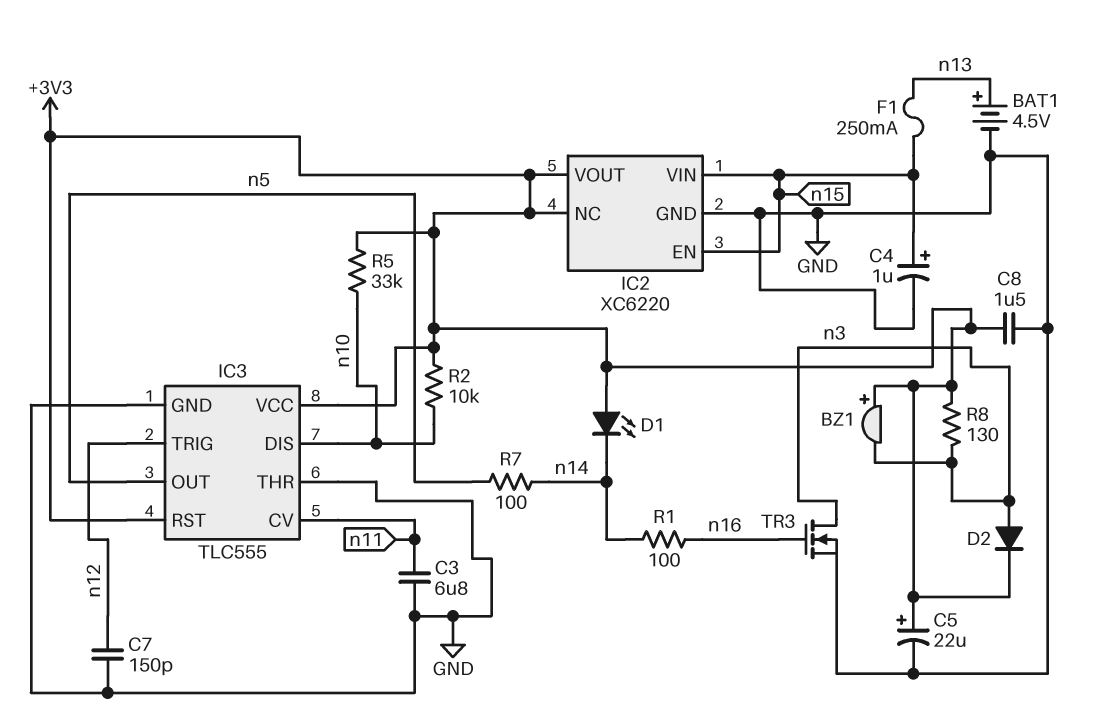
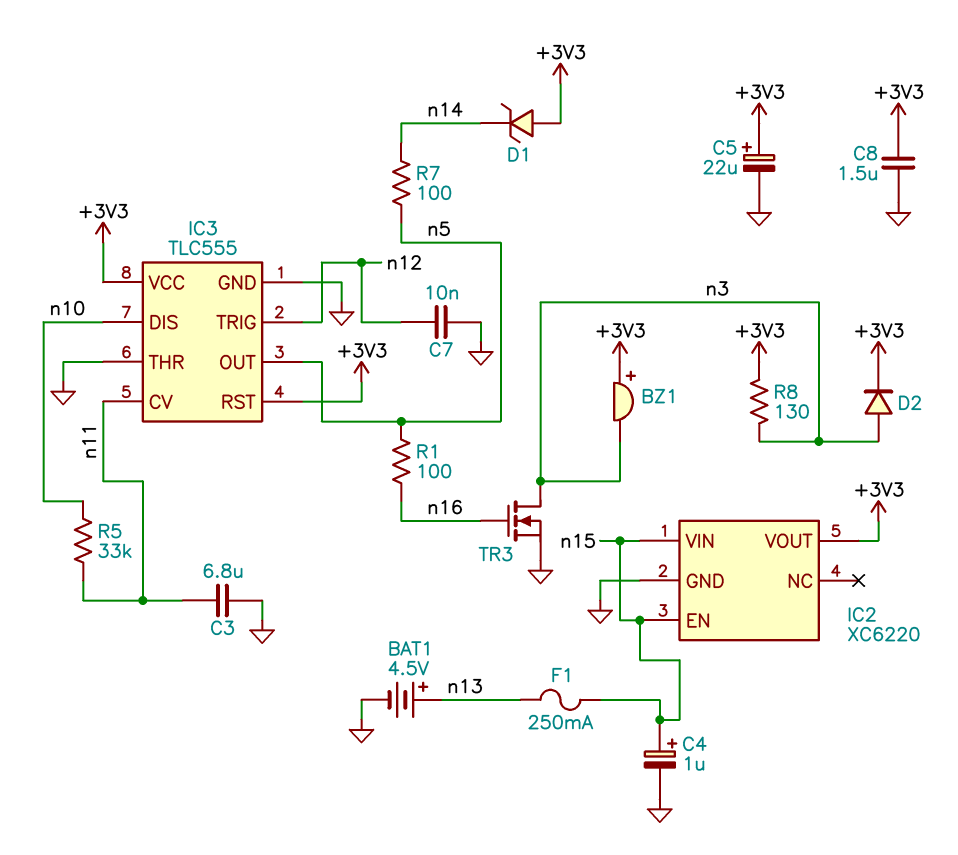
C7: 150pF (GND, n12) -> 10nF (GND, n12)
D1: LED (A +3V3, K n14) -> zener (A +3V3, K n14)
IC2 pin NC: +3V3 -> none
R1: 100 (n14, n16) -> 100 (n5, n16)
R2: 10k (+3V3, n10) -> none
R5: 33k (+3V3, n10) -> 33k (n10, n11)

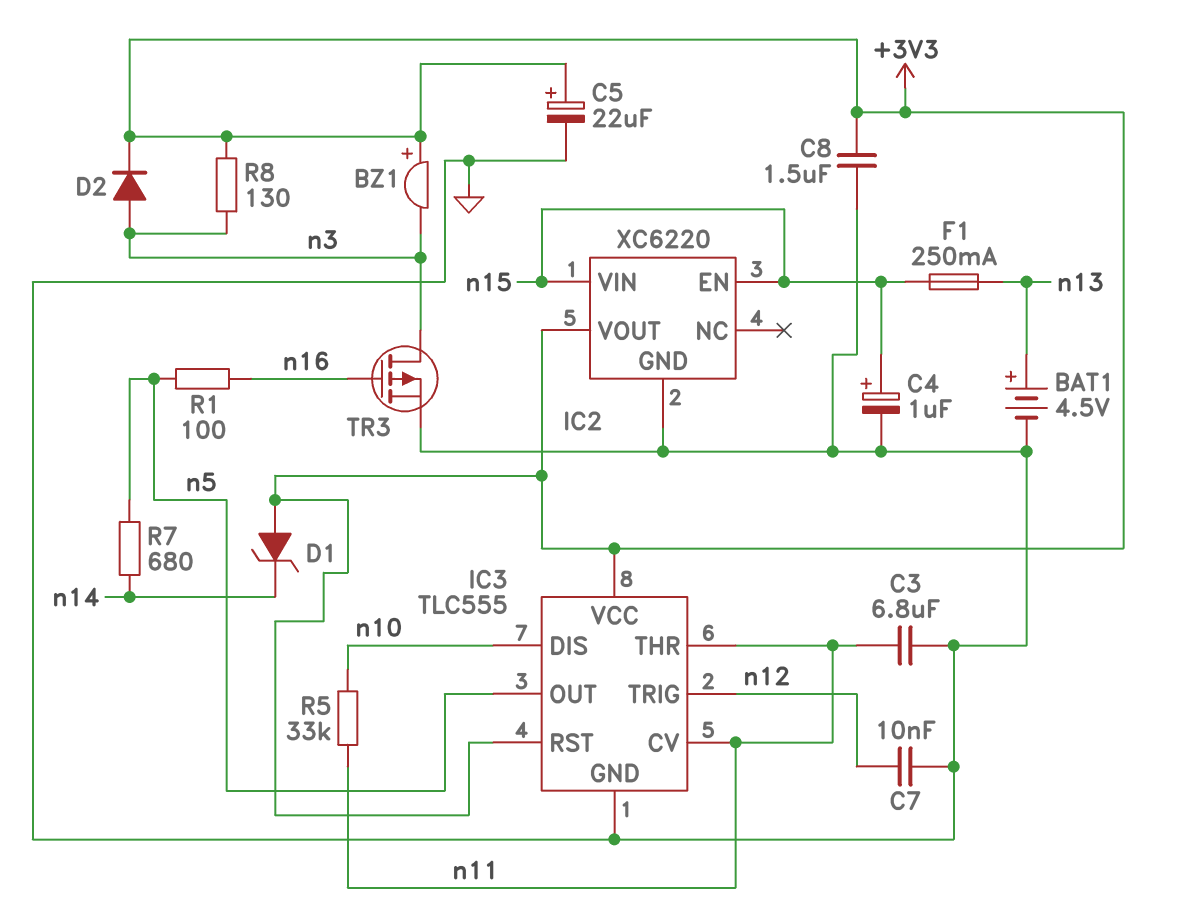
IC3 pin THR: GND -> n11
R7: 100 (n5, n14) -> 680 (n5, n14)
TR3: NMOS (G n16, D n3, S GND) -> PMOS (G n16, D n3, S GND)

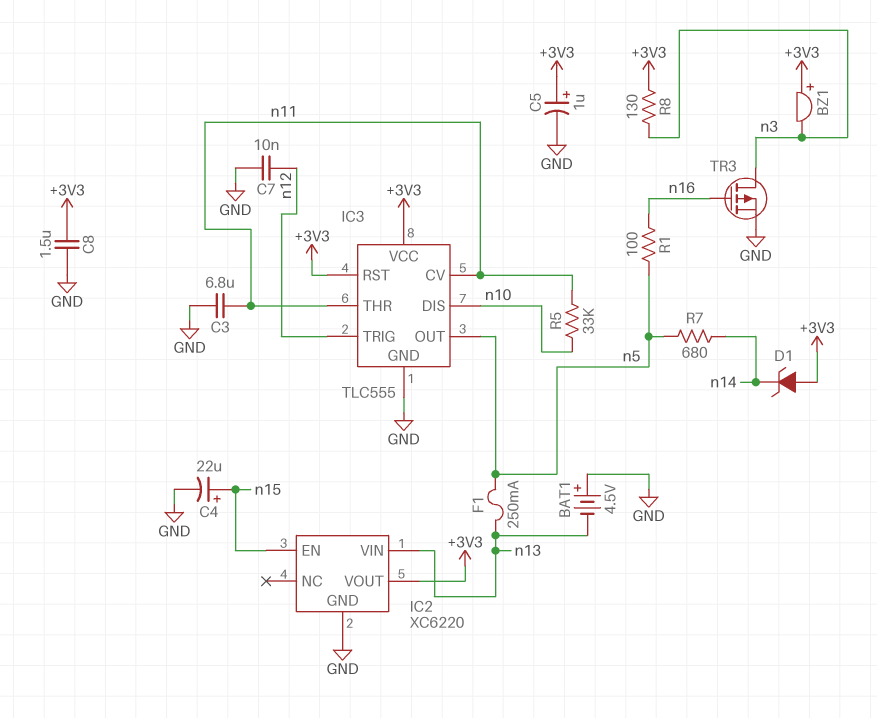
BAT1: 4.5V (plus n13, minus GND) -> 4.5V (plus GND, minus n13)
C4: 1uF (plus n15, minus GND) -> 22uF (plus n15, minus GND)
C5: 22uF (plus +3V3, minus GND) -> 1uF (plus +3V3, minus GND)
D2: diode (A n3, K +3V3) -> none
F1: 250mA (n13, n15) -> 250mA (n5, n13)
IC2 pin VIN: n15 -> n13

